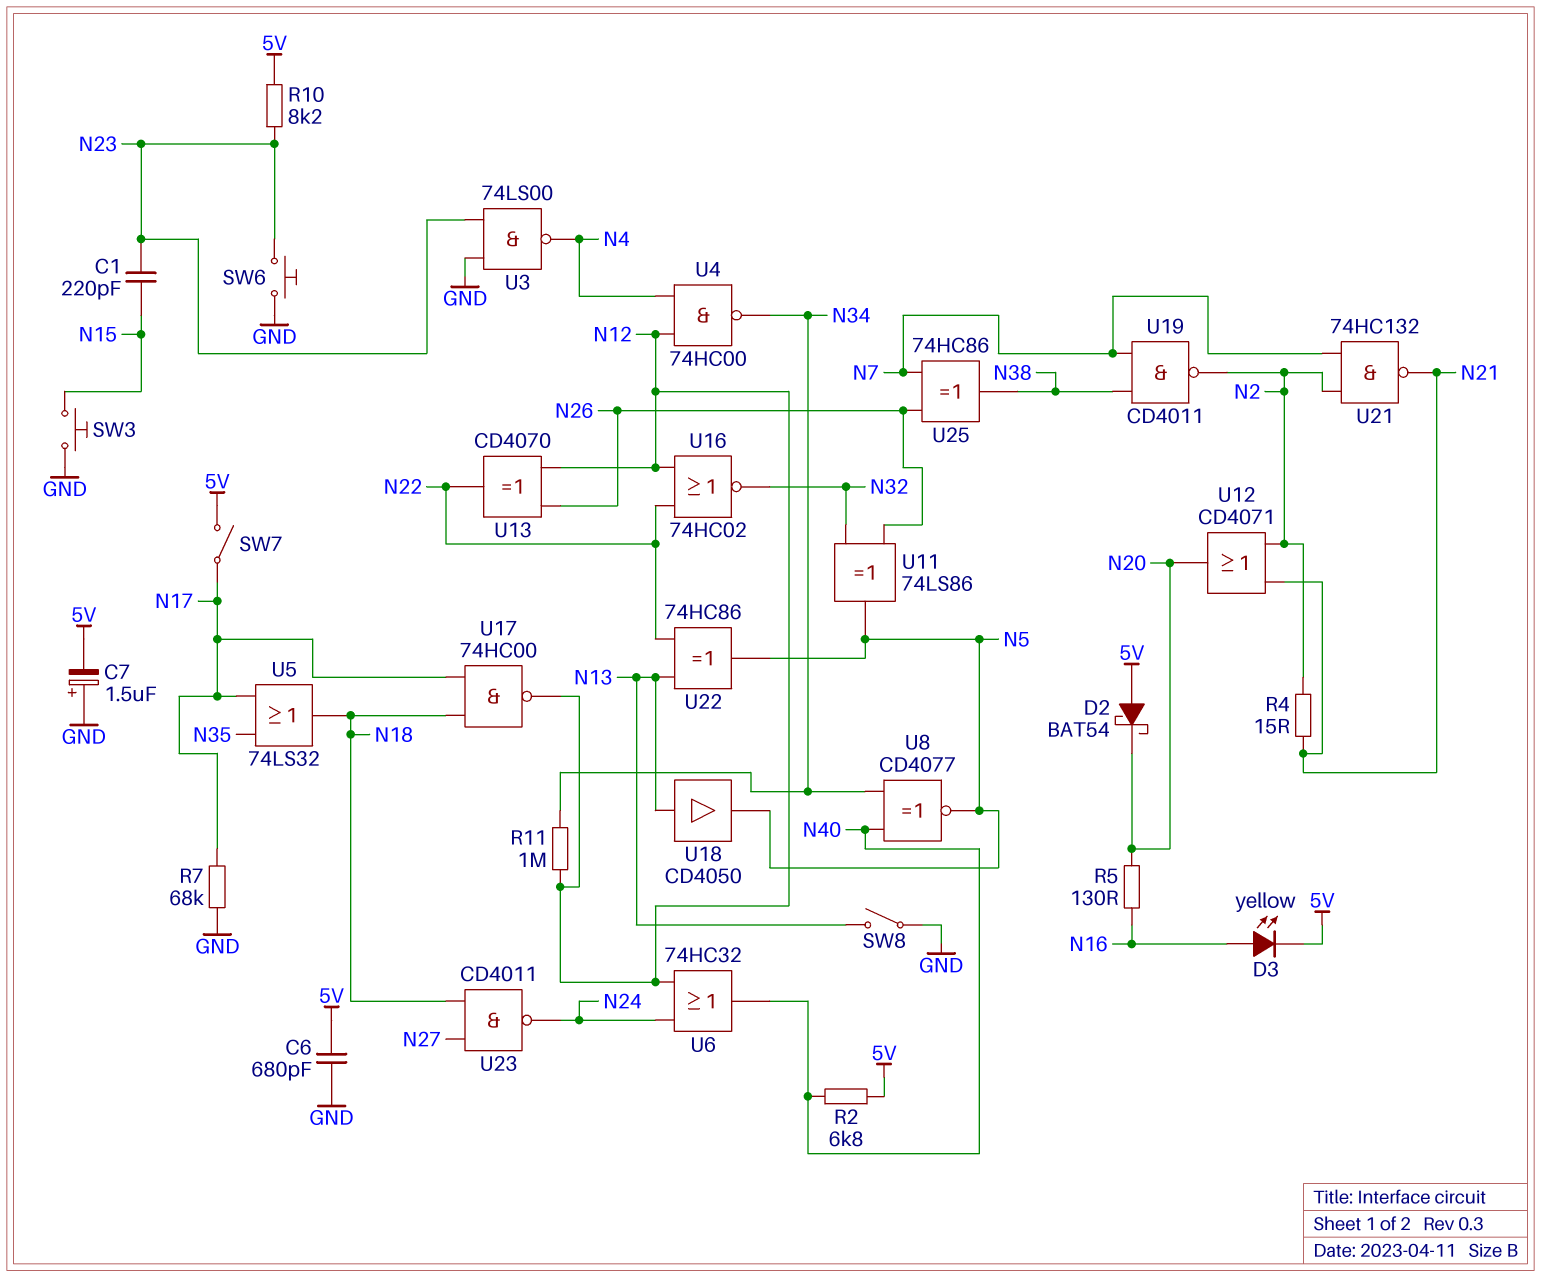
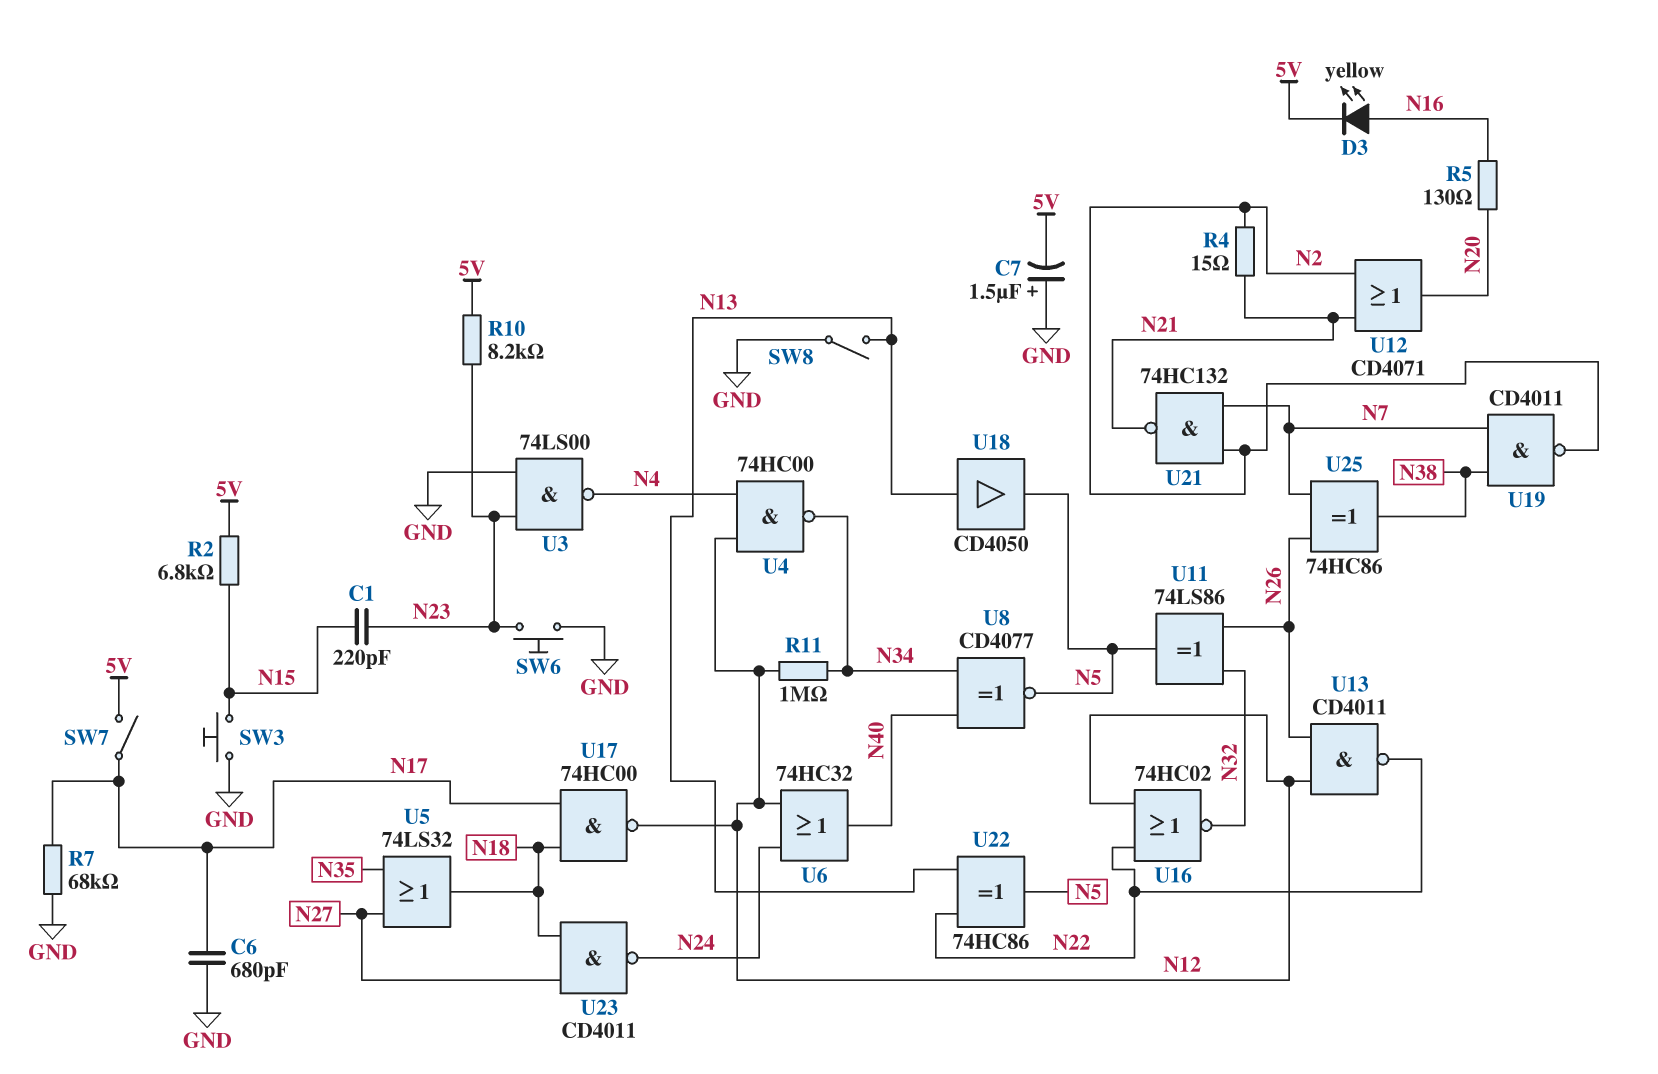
C6: 680pF (5V, GND) -> 680pF (GND, N17)
D2: schottky BAT54 (A 5V, K N20) -> none
R2: 6.8k (5V, N40) -> 6.8k (5V, N15)
U5: OR 74LS32 (in N17, in N35, out N18) -> OR 74LS32 (in N27, in N35, out N18)
U13: XOR CD4070 (in N12, in N26, out N22) -> NAND CD4011 (in N12, in N26, out N22)

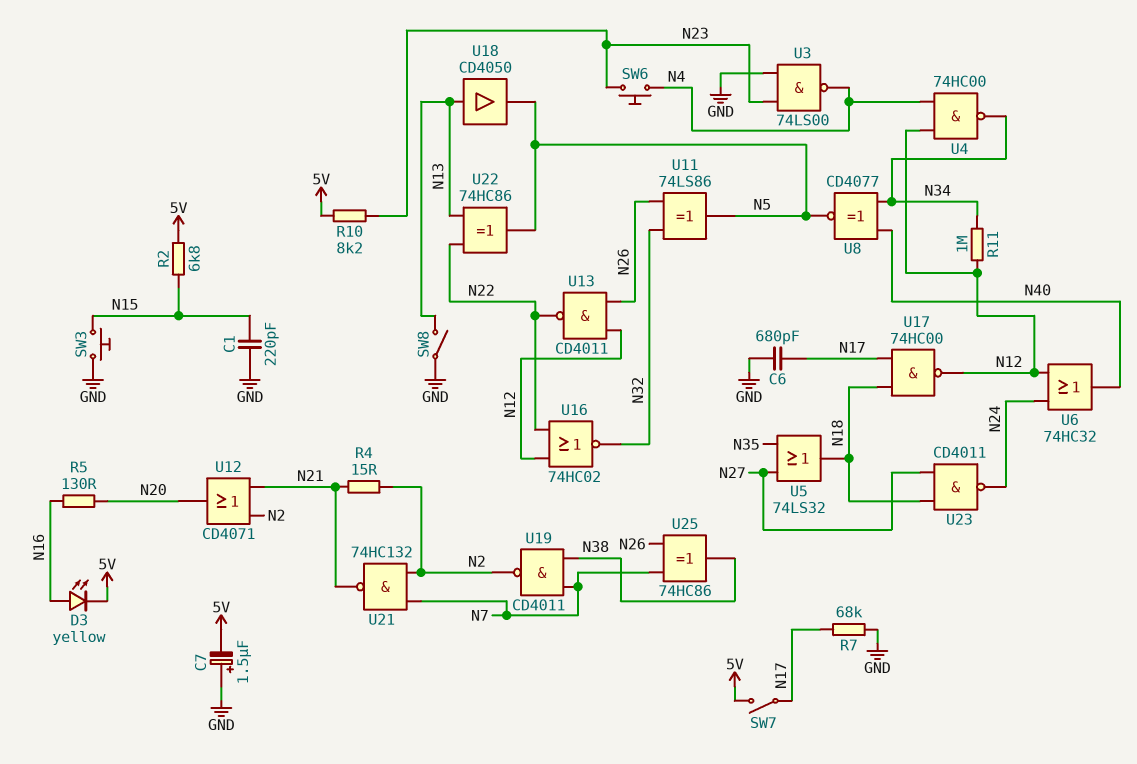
C1: 220pF (N15, N23) -> 220pF (GND, N15)
SW6: button (GND, N23) -> button (N4, N23)

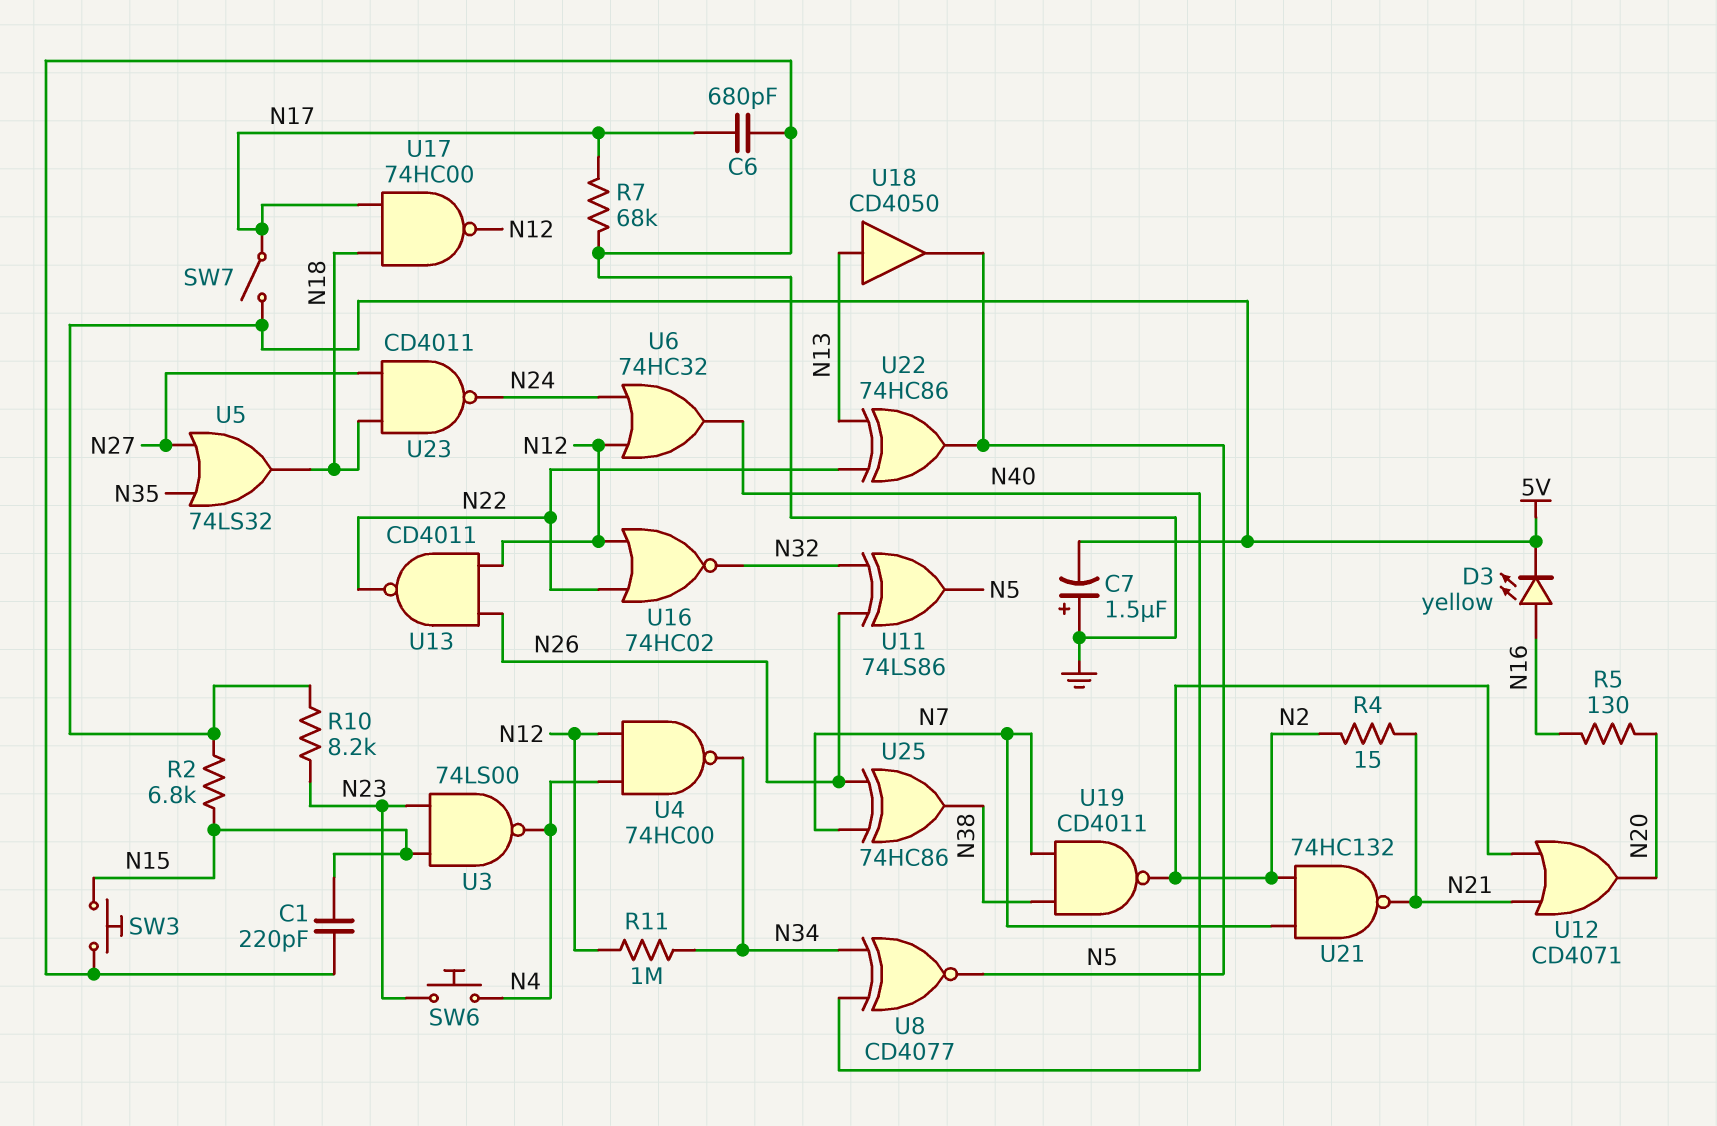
SW8: switch (GND, N13) -> none
U3: NAND 74LS00 (in GND, in N23, out N4) -> NAND 74LS00 (in N15, in N23, out N4)

